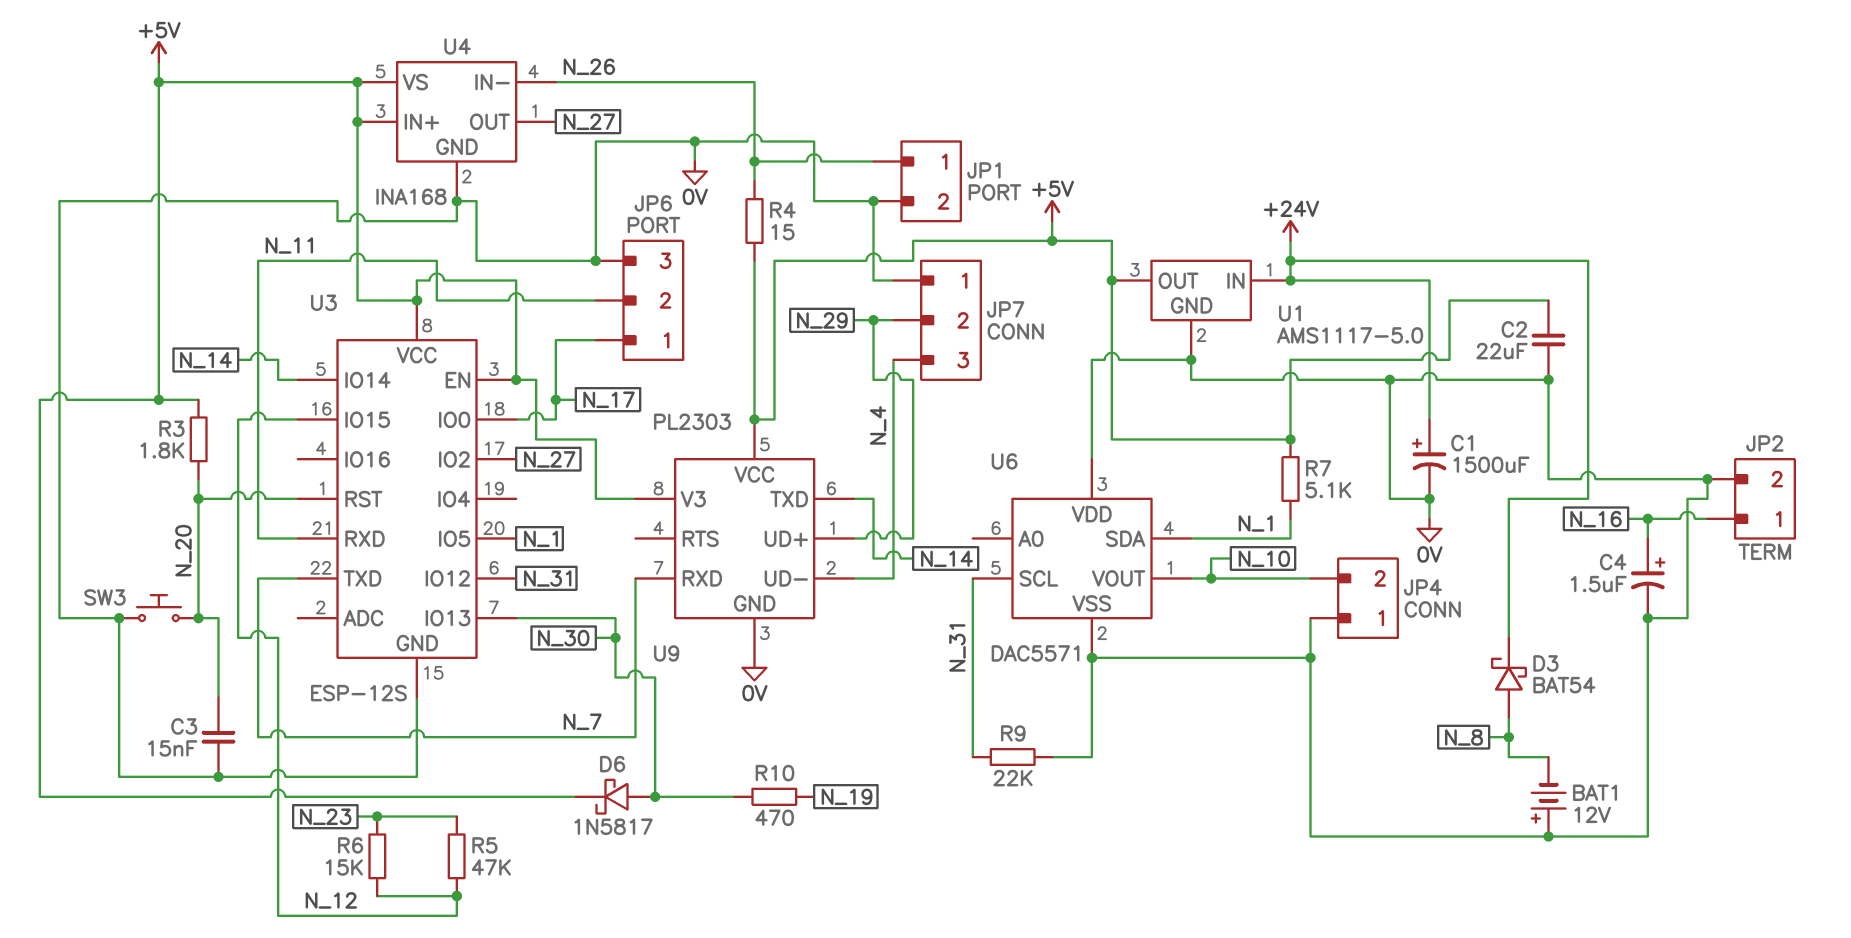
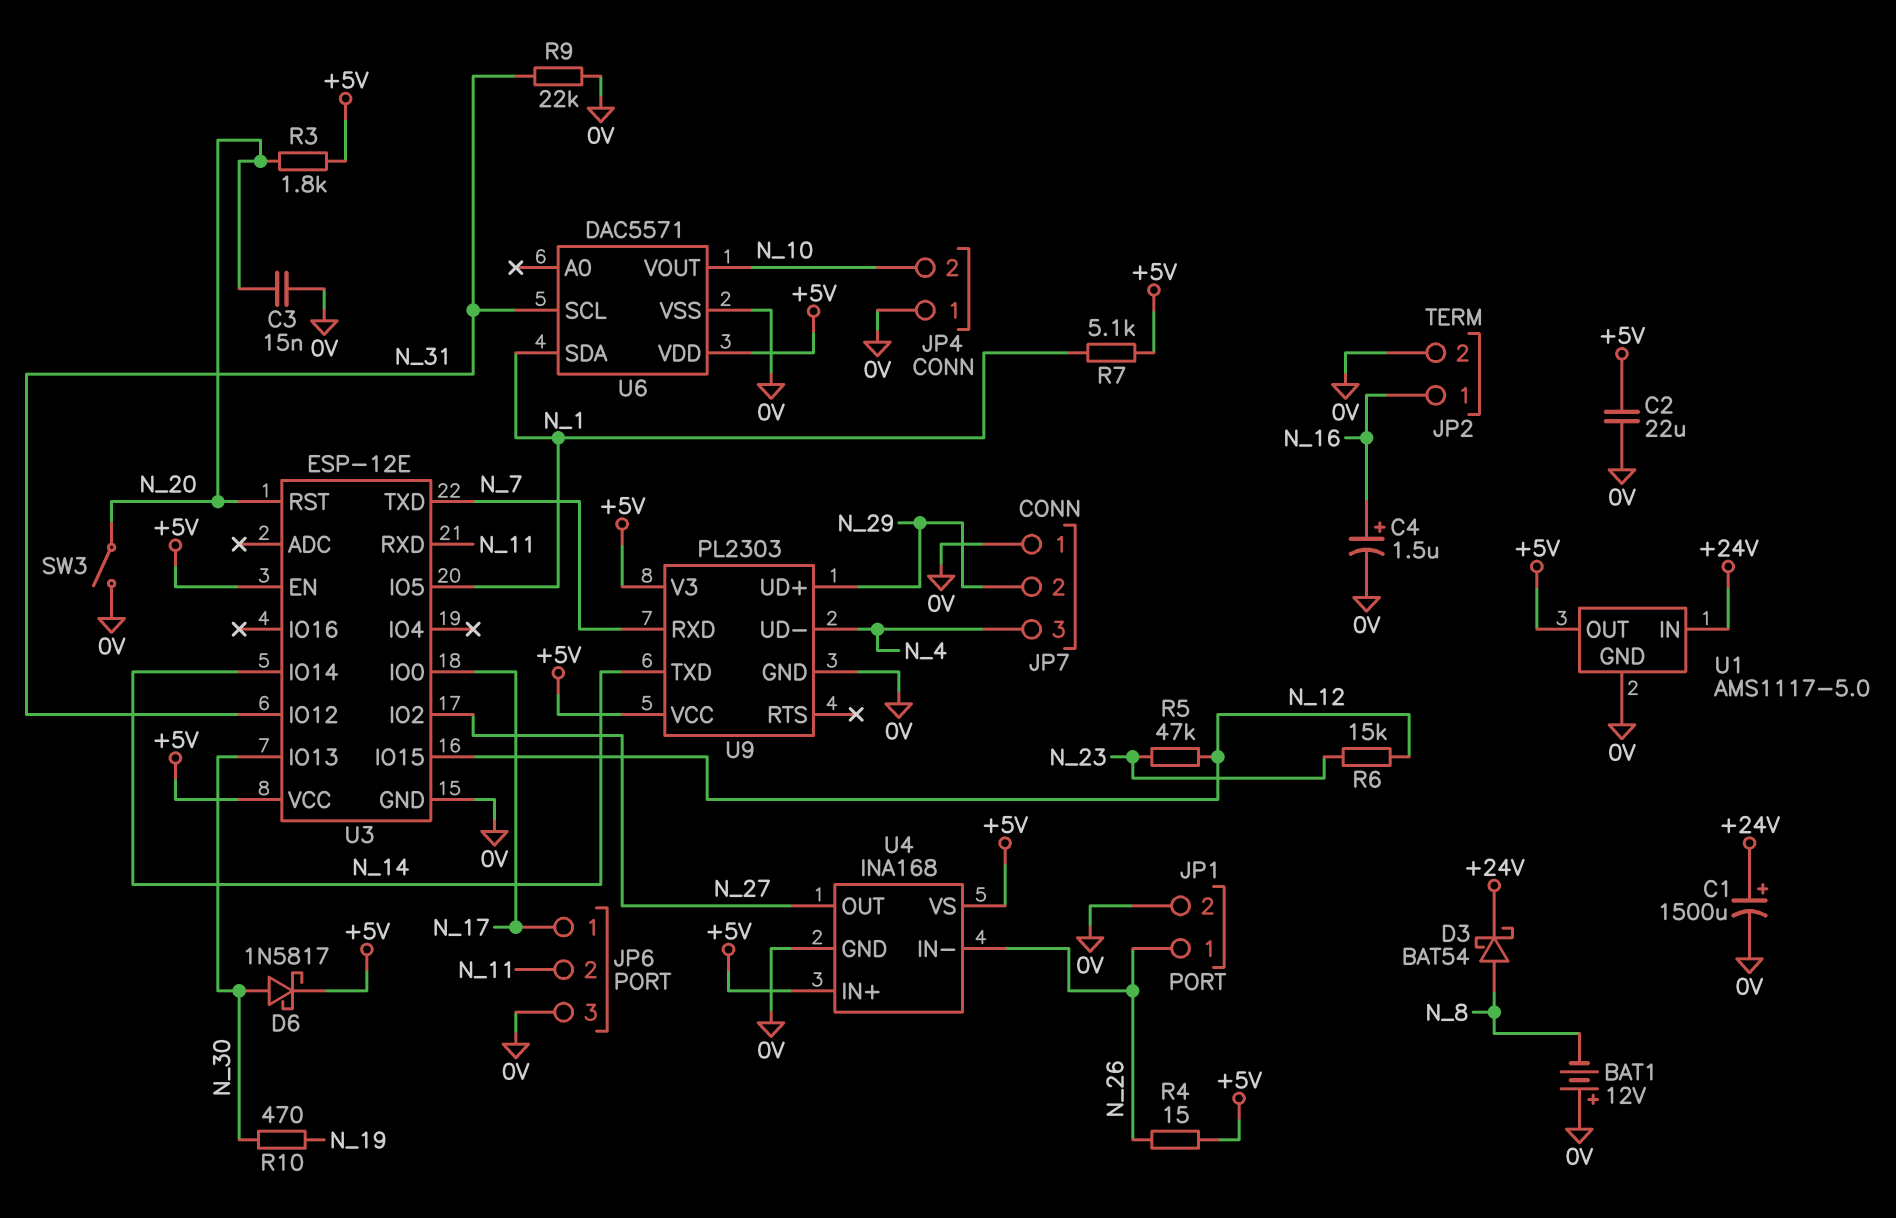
SW3: button (0V, N_20) -> switch (0V, N_20)
U3: ESP-12S -> ESP-12E
U6 pin VDD: 0V -> +5V

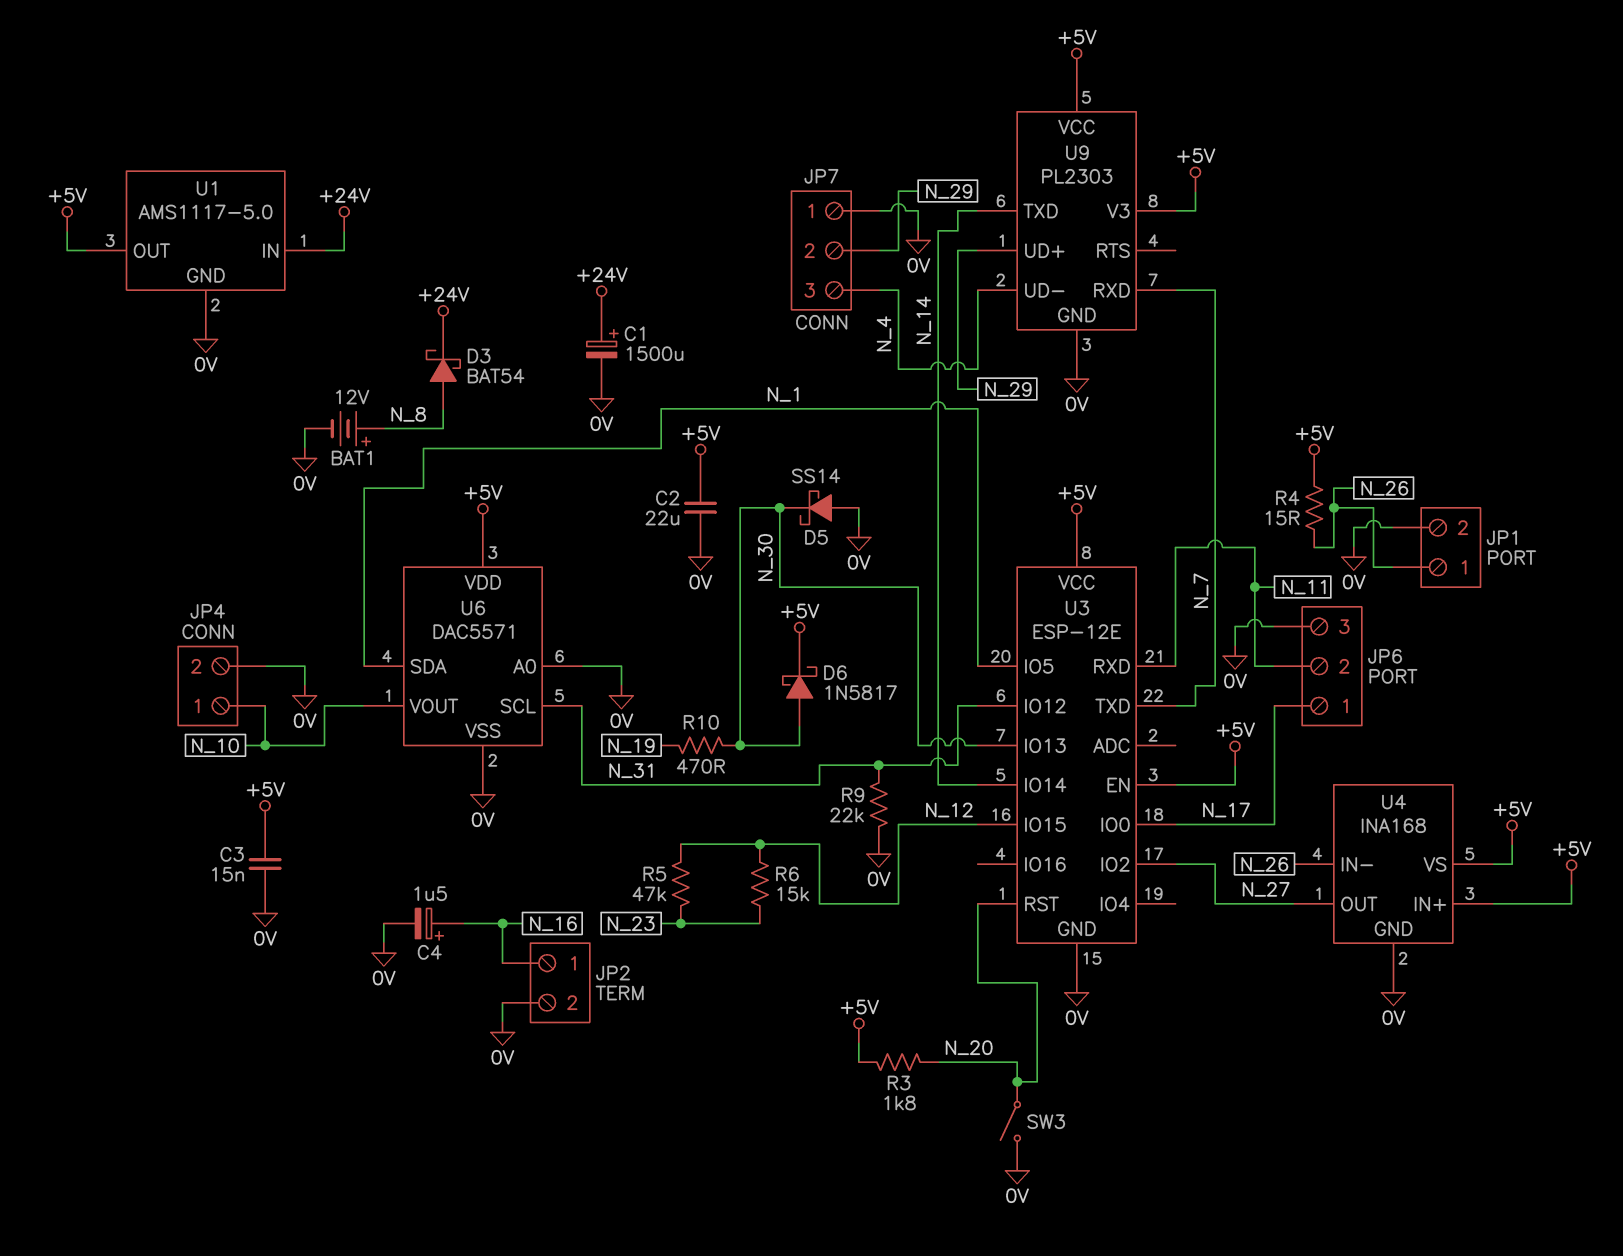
BAT1: 12V (plus 0V, minus N_8) -> 12V (plus N_8, minus 0V)
C3: 15nF (0V, N_20) -> 15nF (+5V, 0V)
D5: none -> schottky SS14 (A 0V, K N_30)
JP4 pin 1: 0V -> N_10
JP4 pin 2: N_10 -> 0V
R7: 5.1k (+5V, N_1) -> none
U6 pin A0: none -> 0V

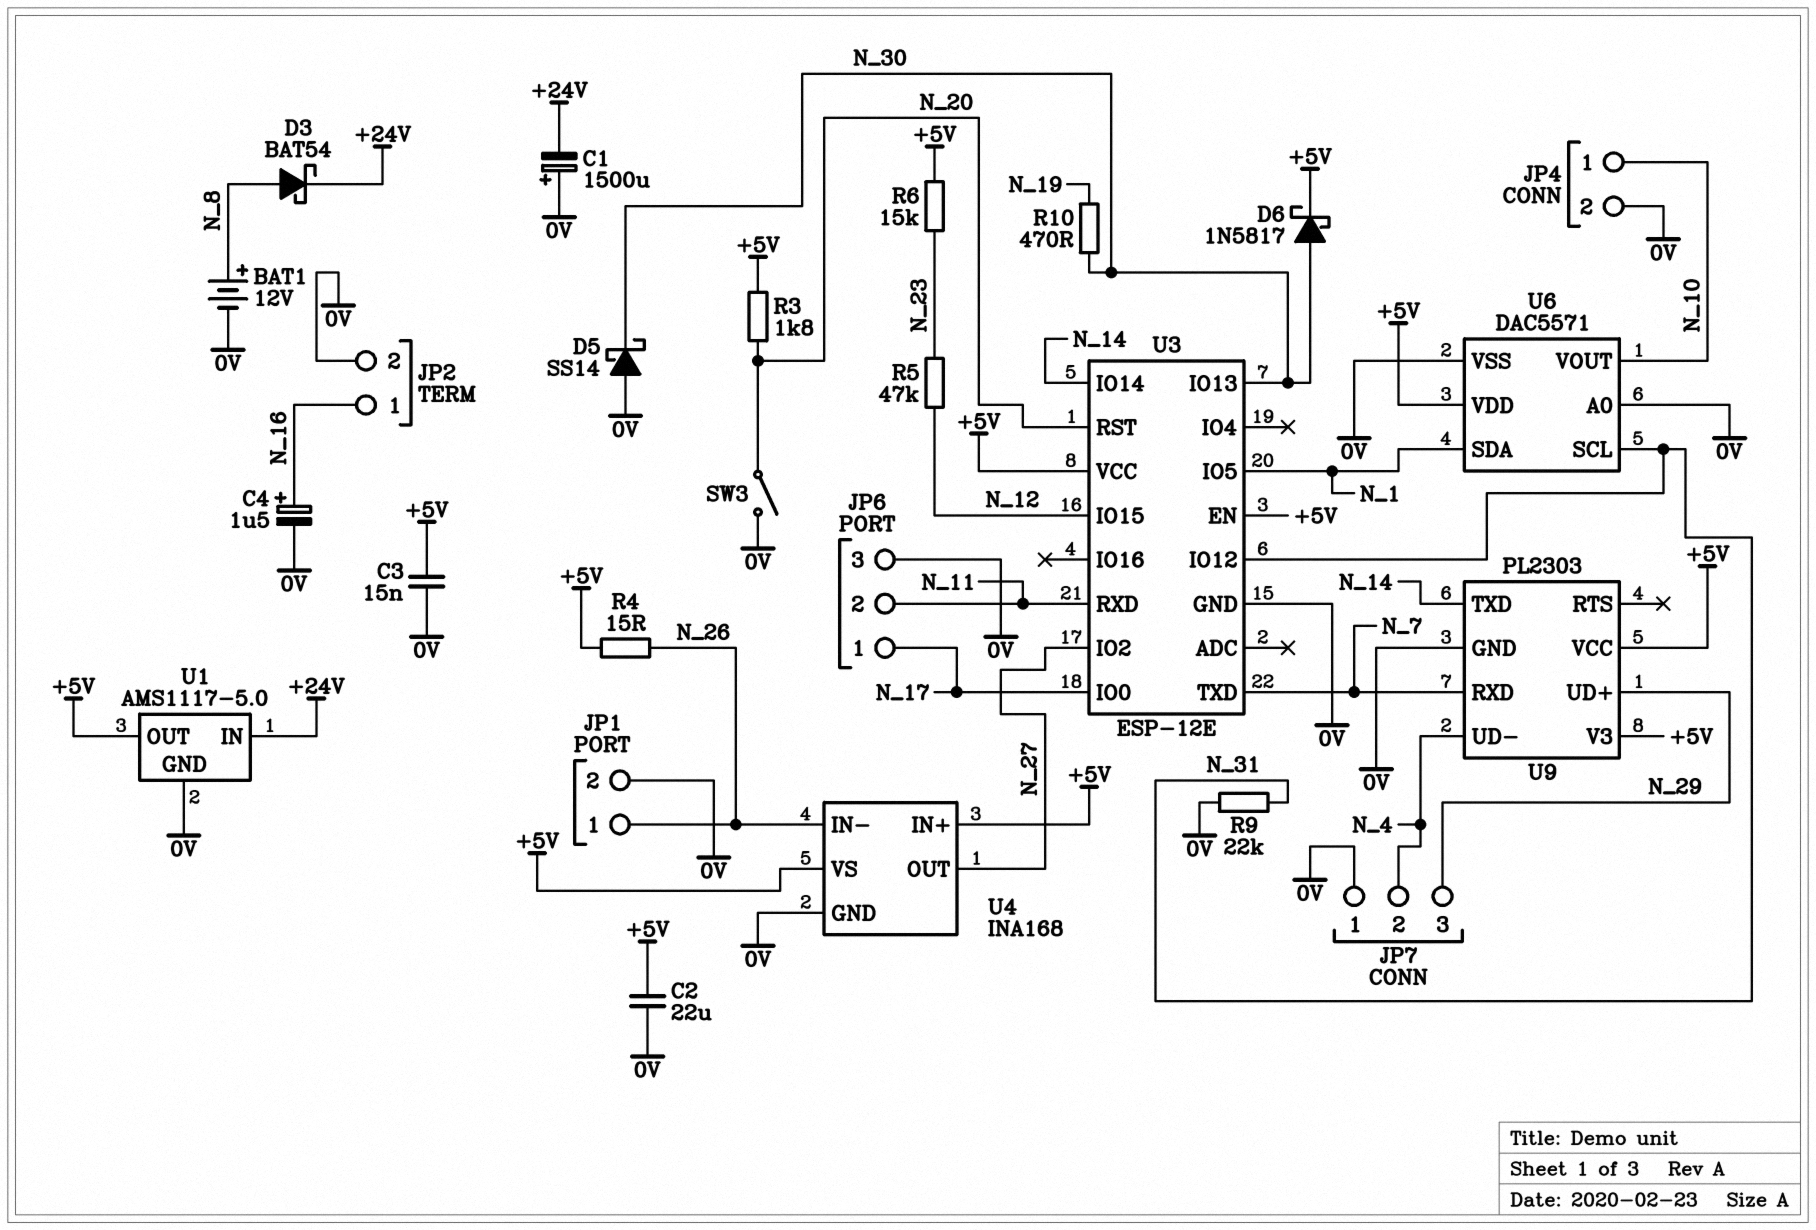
C1: 1500uF (plus +24V, minus 0V) -> 1500uF (plus 0V, minus +24V)
JP7 pin 2: N_29 -> N_4
JP7 pin 3: N_4 -> N_29
R6: 15k (N_12, N_23) -> 15k (+5V, N_23)

